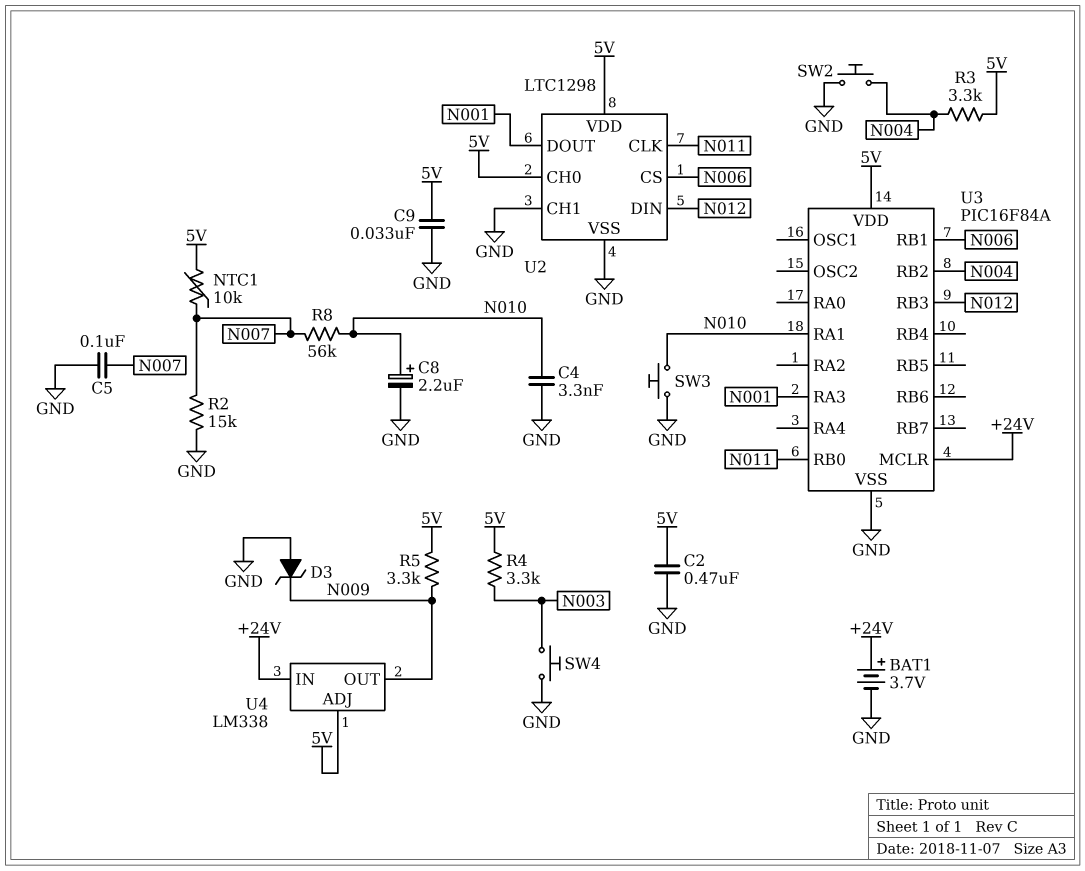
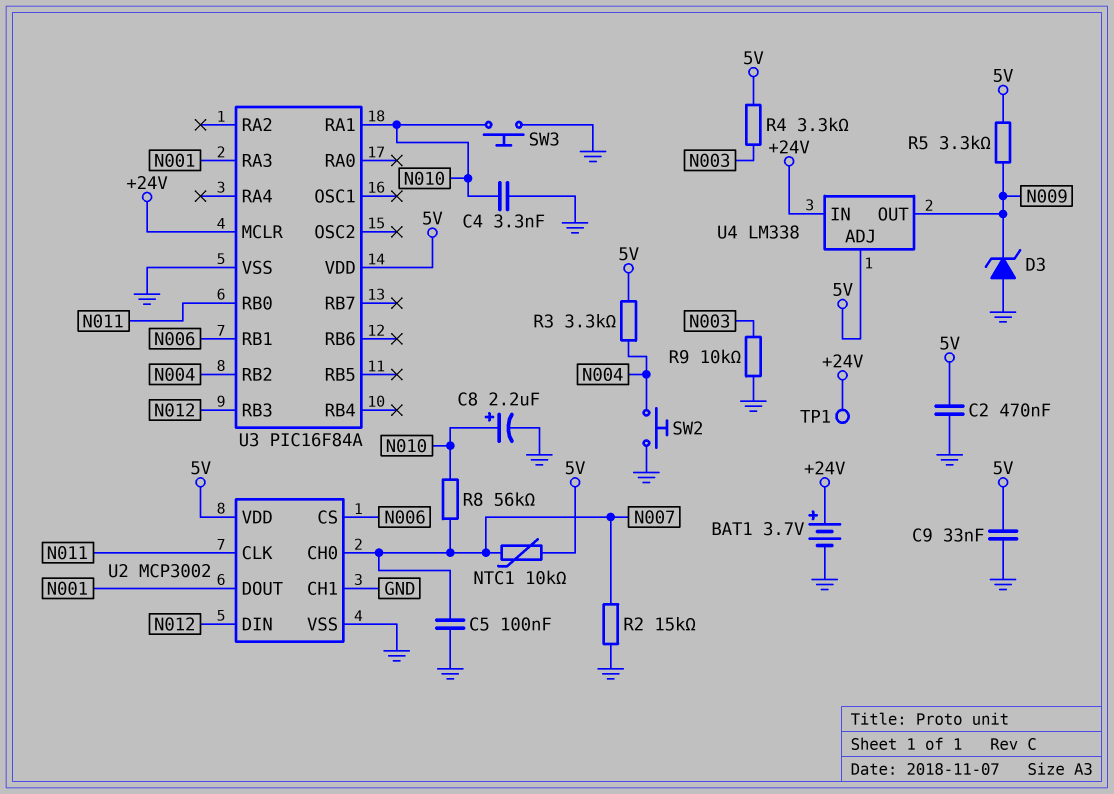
R9: none -> 10k (GND, N003)
SW4: button (GND, N003) -> none
TP1: none -> test point (+24V)
U2: LTC1298 -> MCP3002
U2 pin CH0: 5V -> N007

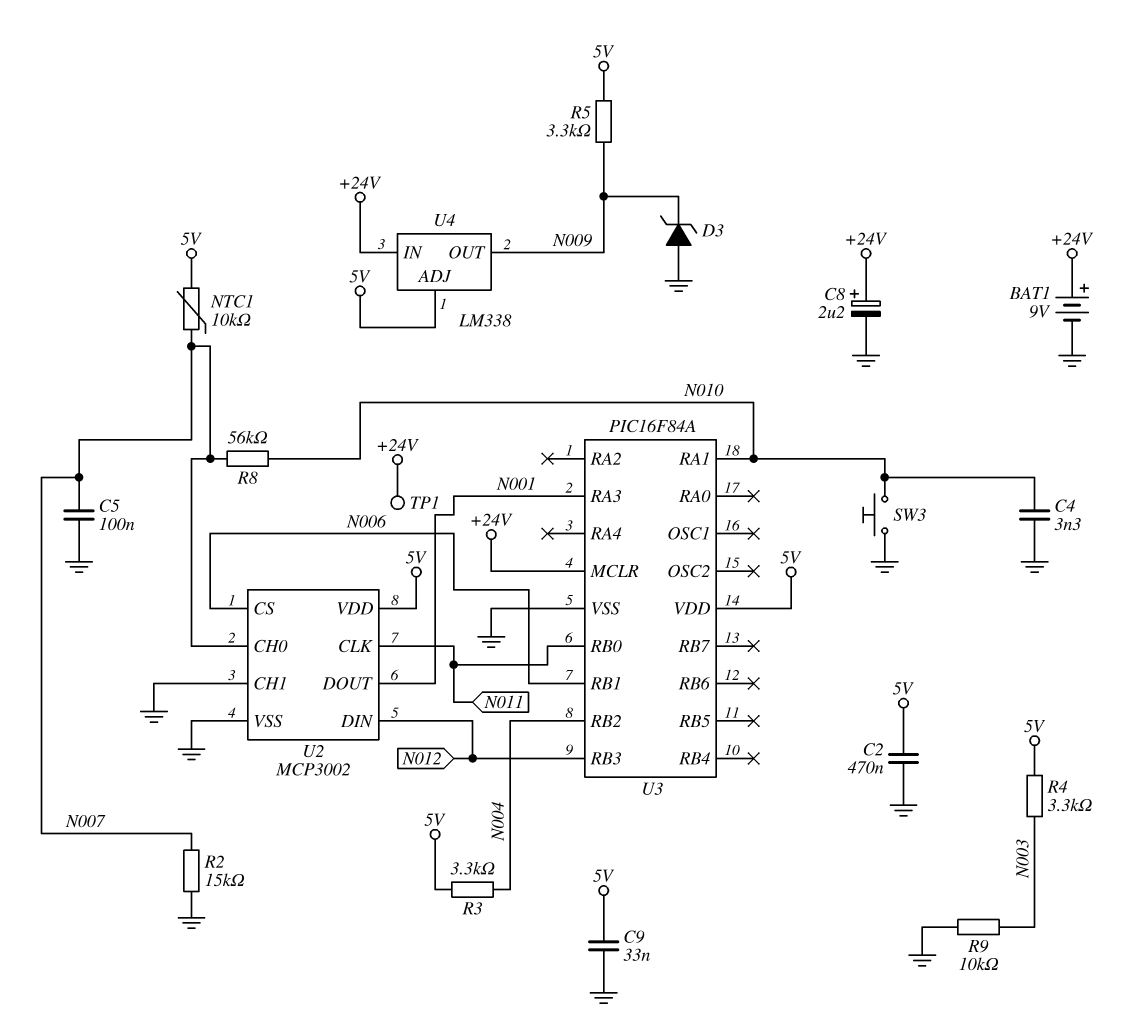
BAT1: 3.7V (plus +24V, minus GND) -> 9V (plus +24V, minus GND)
C8: 2.2uF (plus N010, minus GND) -> 2.2uF (plus +24V, minus GND)
SW2: button (GND, N004) -> none

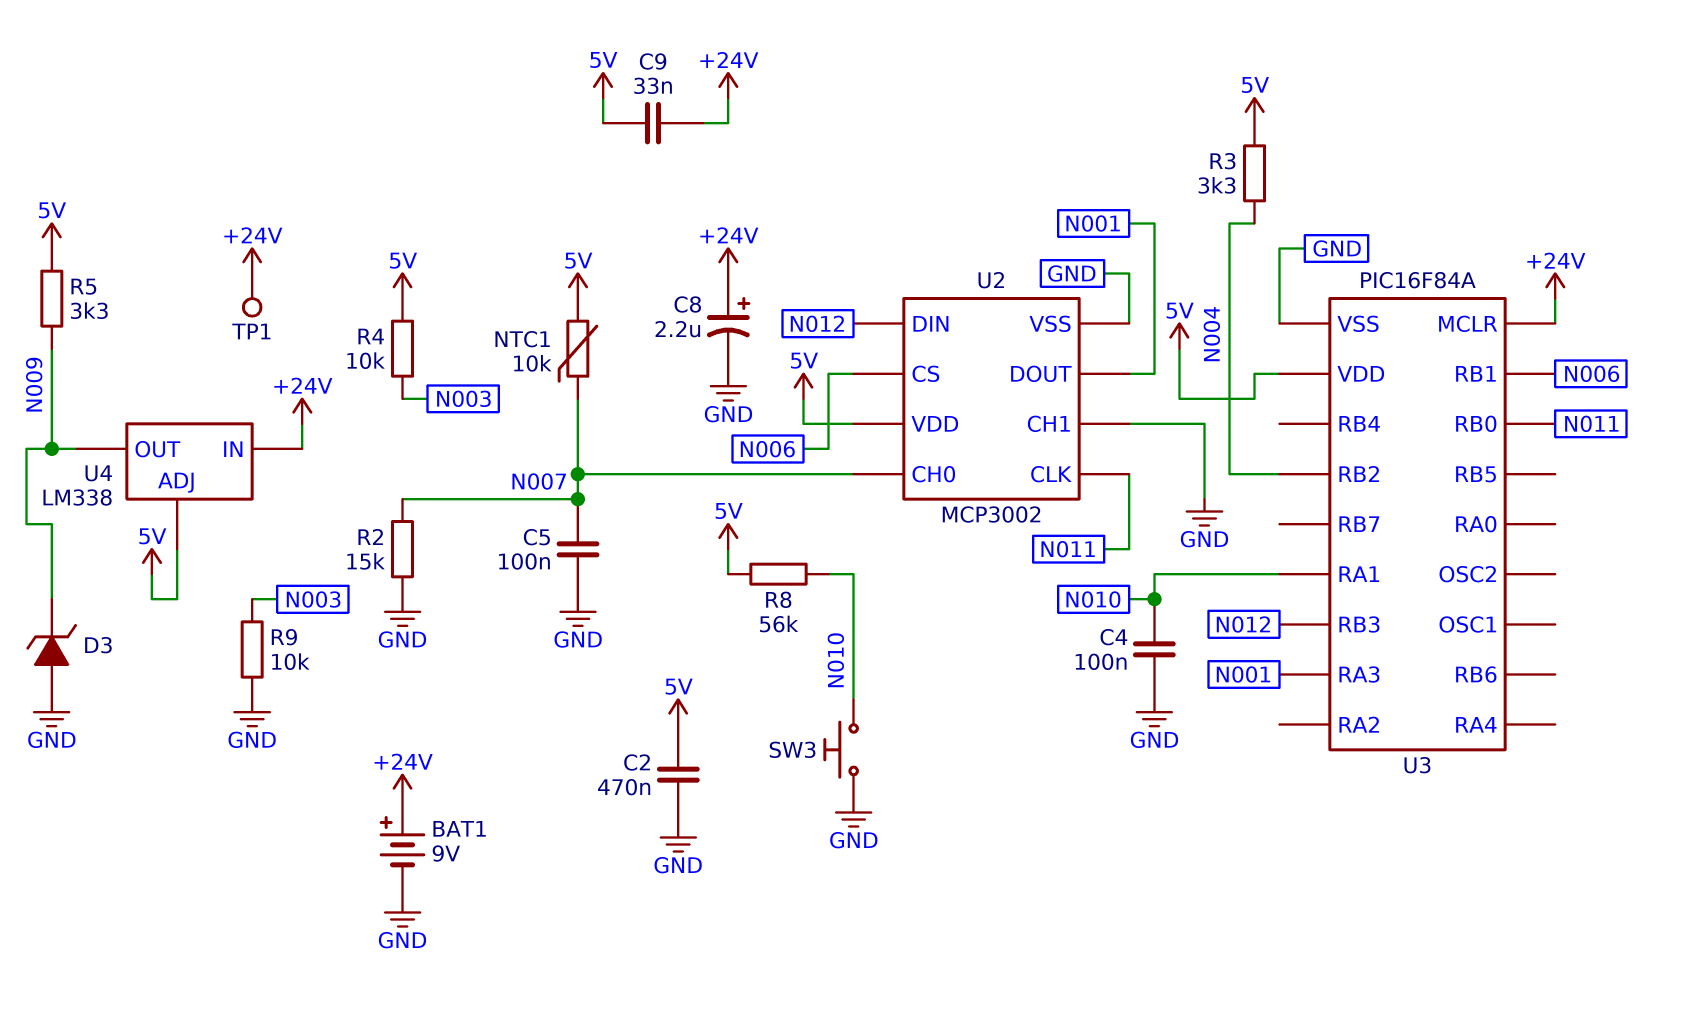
C4: 3.3nF (GND, N010) -> 100nF (GND, N010)
C9: 33nF (5V, GND) -> 33nF (+24V, 5V)
R4: 3.3k (5V, N003) -> 10k (5V, N003)
R8: 56k (N007, N010) -> 56k (5V, N010)

